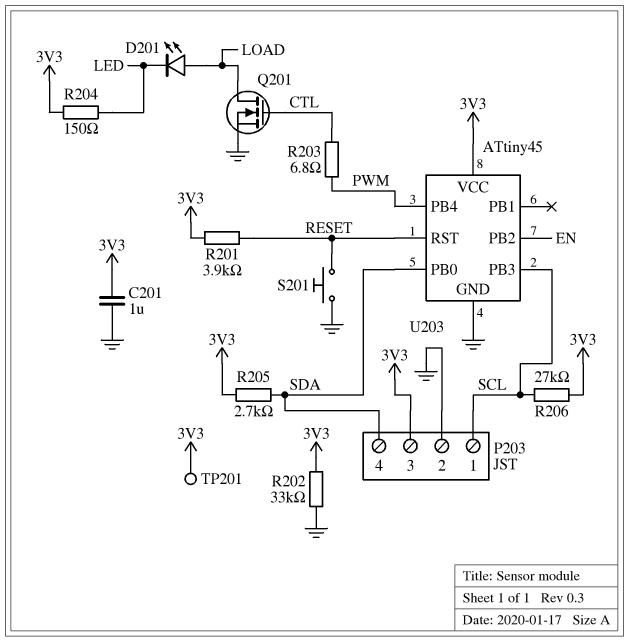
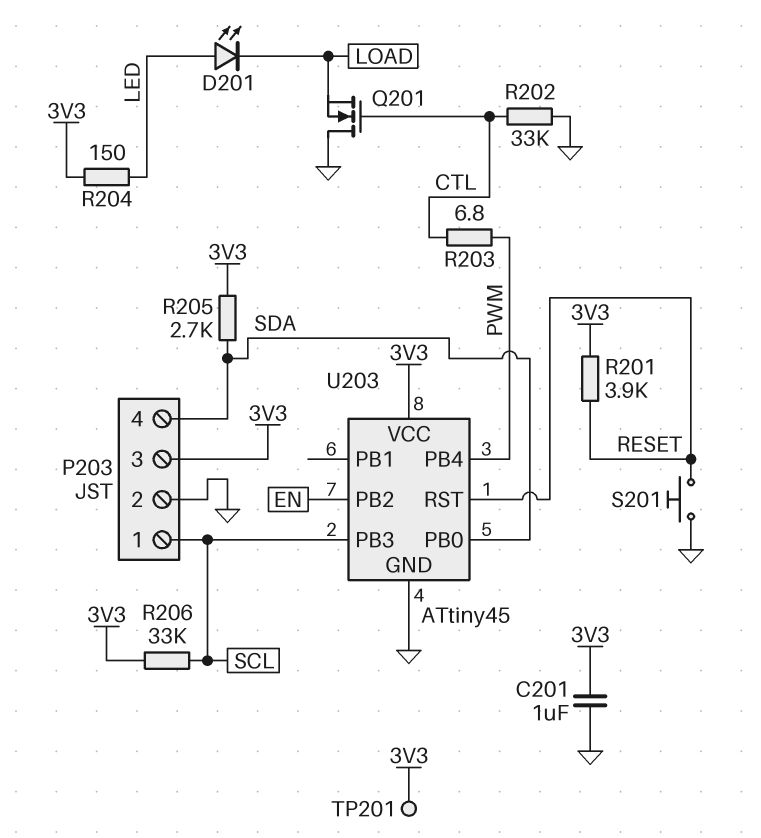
D201: LED (A LOAD, K LED) -> LED (A LED, K LOAD)
Q201: NMOS (G CTL, D LOAD, S GND) -> NMOS (G CTL, D GND, S LOAD)
R202: 33k (3V3, GND) -> 33k (CTL, GND)
R206: 27k (3V3, SCL) -> 33k (3V3, SCL)

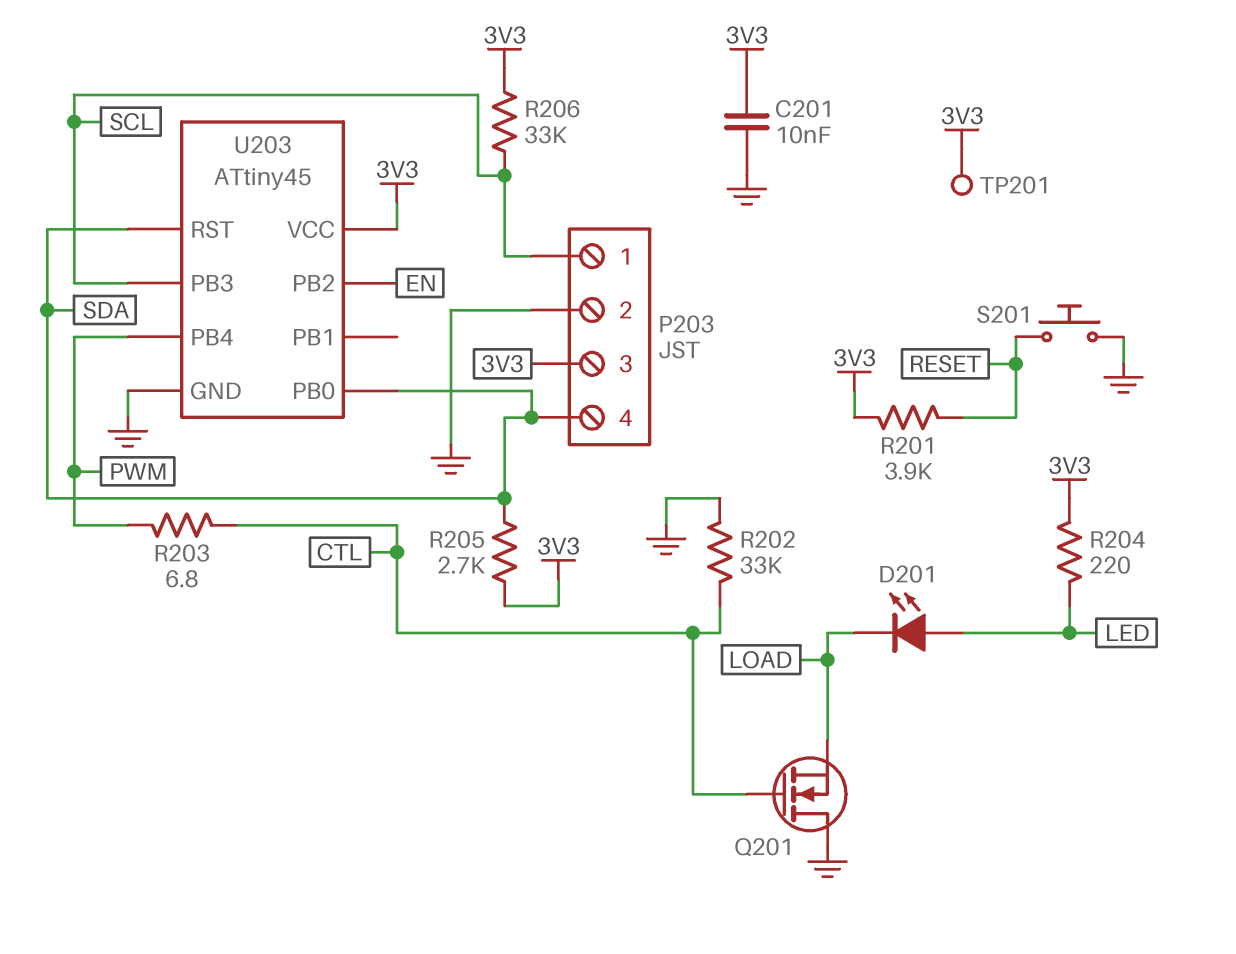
C201: 1uF (3V3, GND) -> 10nF (3V3, GND)
R204: 150 (3V3, LED) -> 220 (3V3, LED)
U203 pin RST: RESET -> SDA

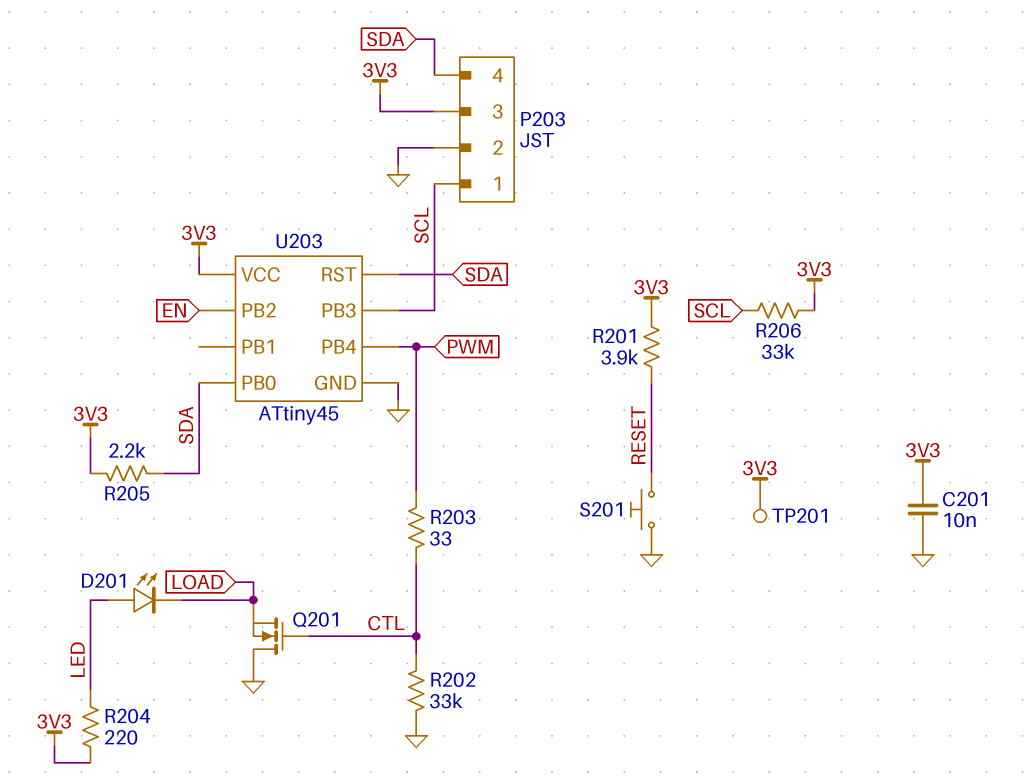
R203: 6.8 (CTL, PWM) -> 33 (CTL, PWM)
R205: 2.7k (3V3, SDA) -> 2.2k (3V3, SDA)

